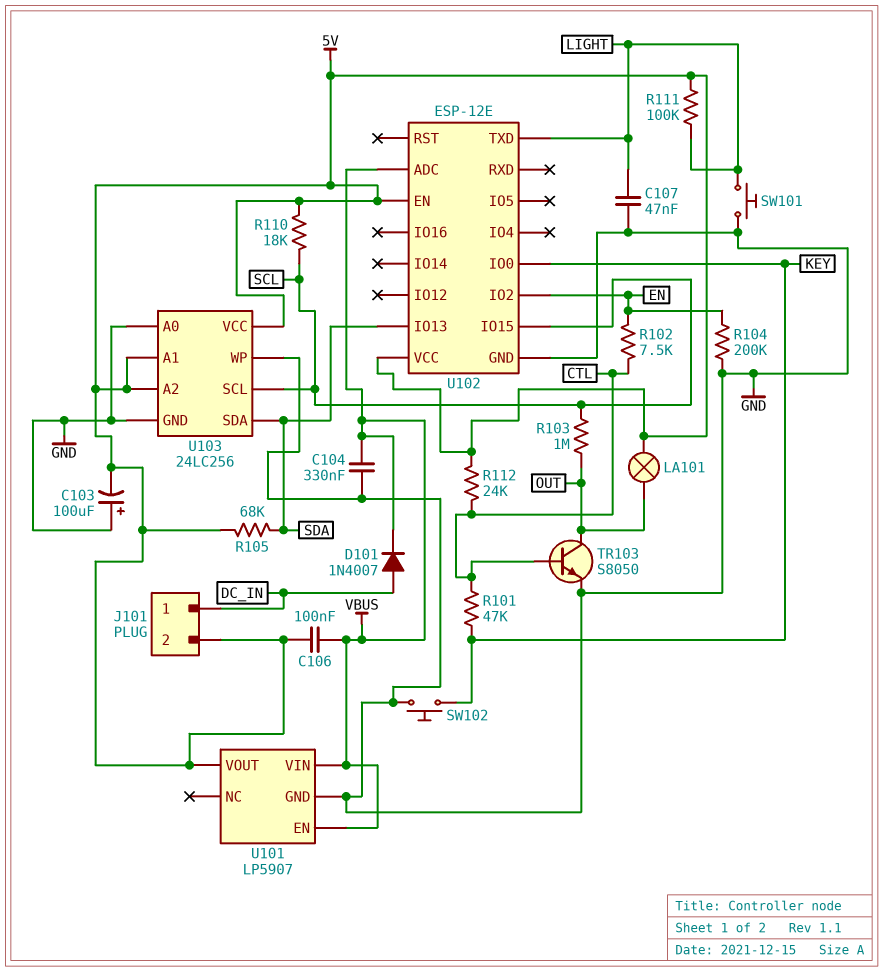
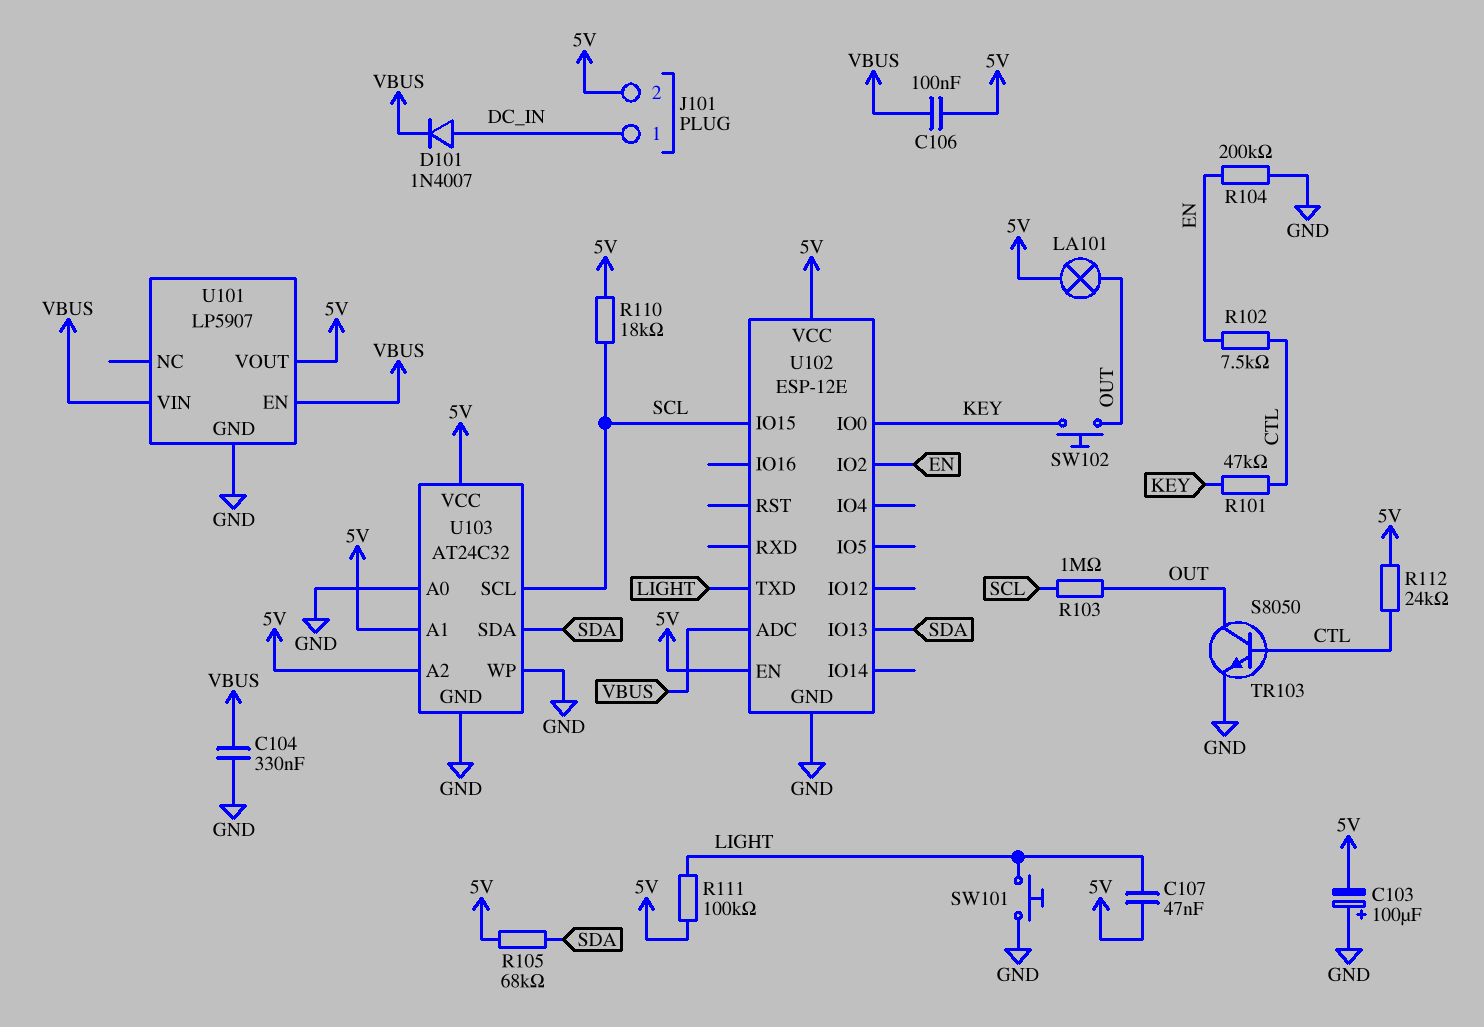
C107: 47nF (GND, LIGHT) -> 47nF (5V, LIGHT)
SW102: button (GND, KEY) -> button (KEY, OUT)
U103: 24LC256 -> AT24C32

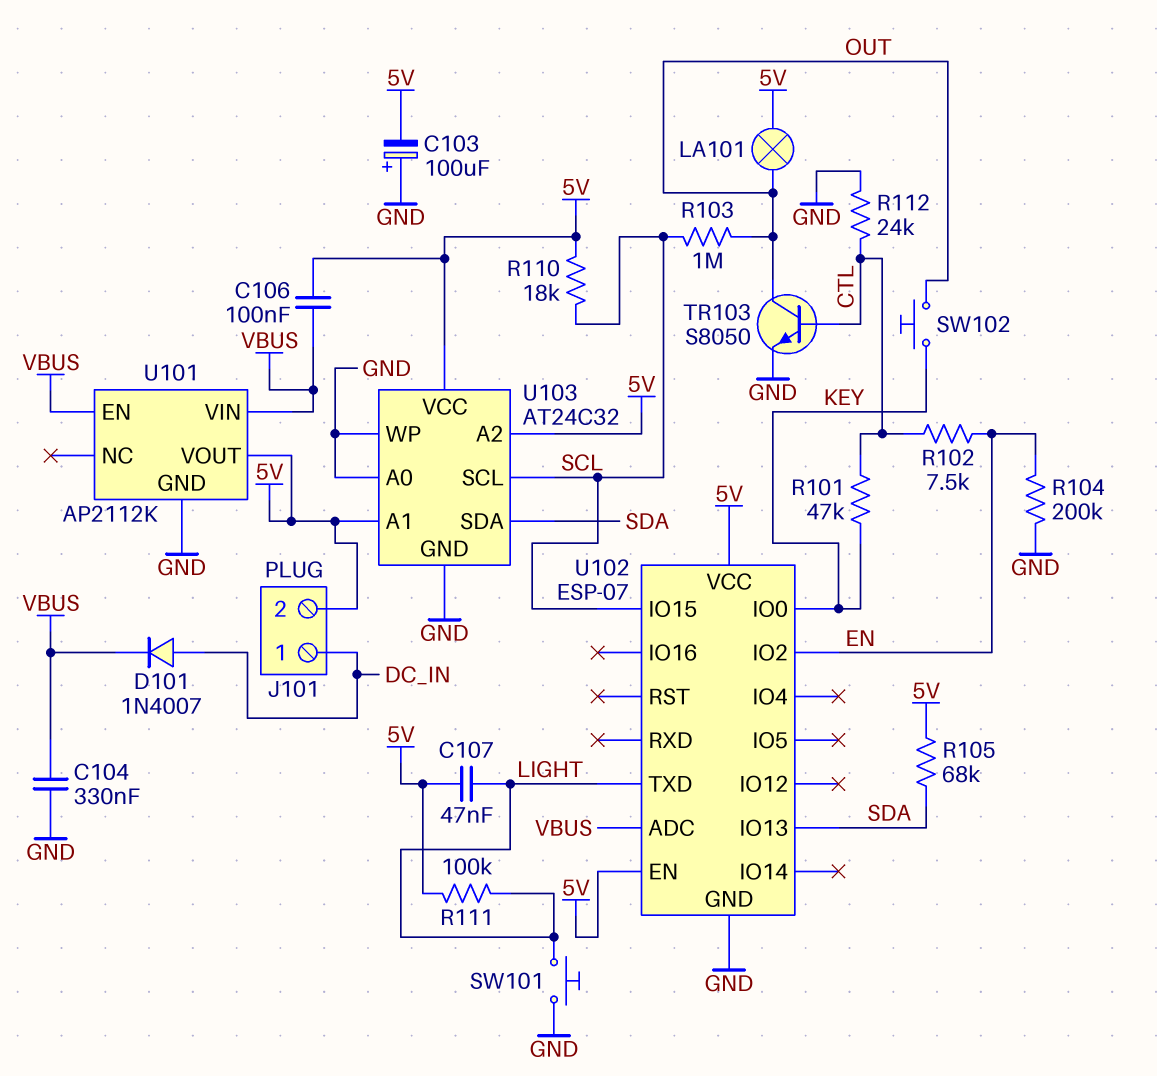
R112: 24k (5V, CTL) -> 24k (CTL, GND)
U101: LP5907 -> AP2112K
U102: ESP-12E -> ESP-07

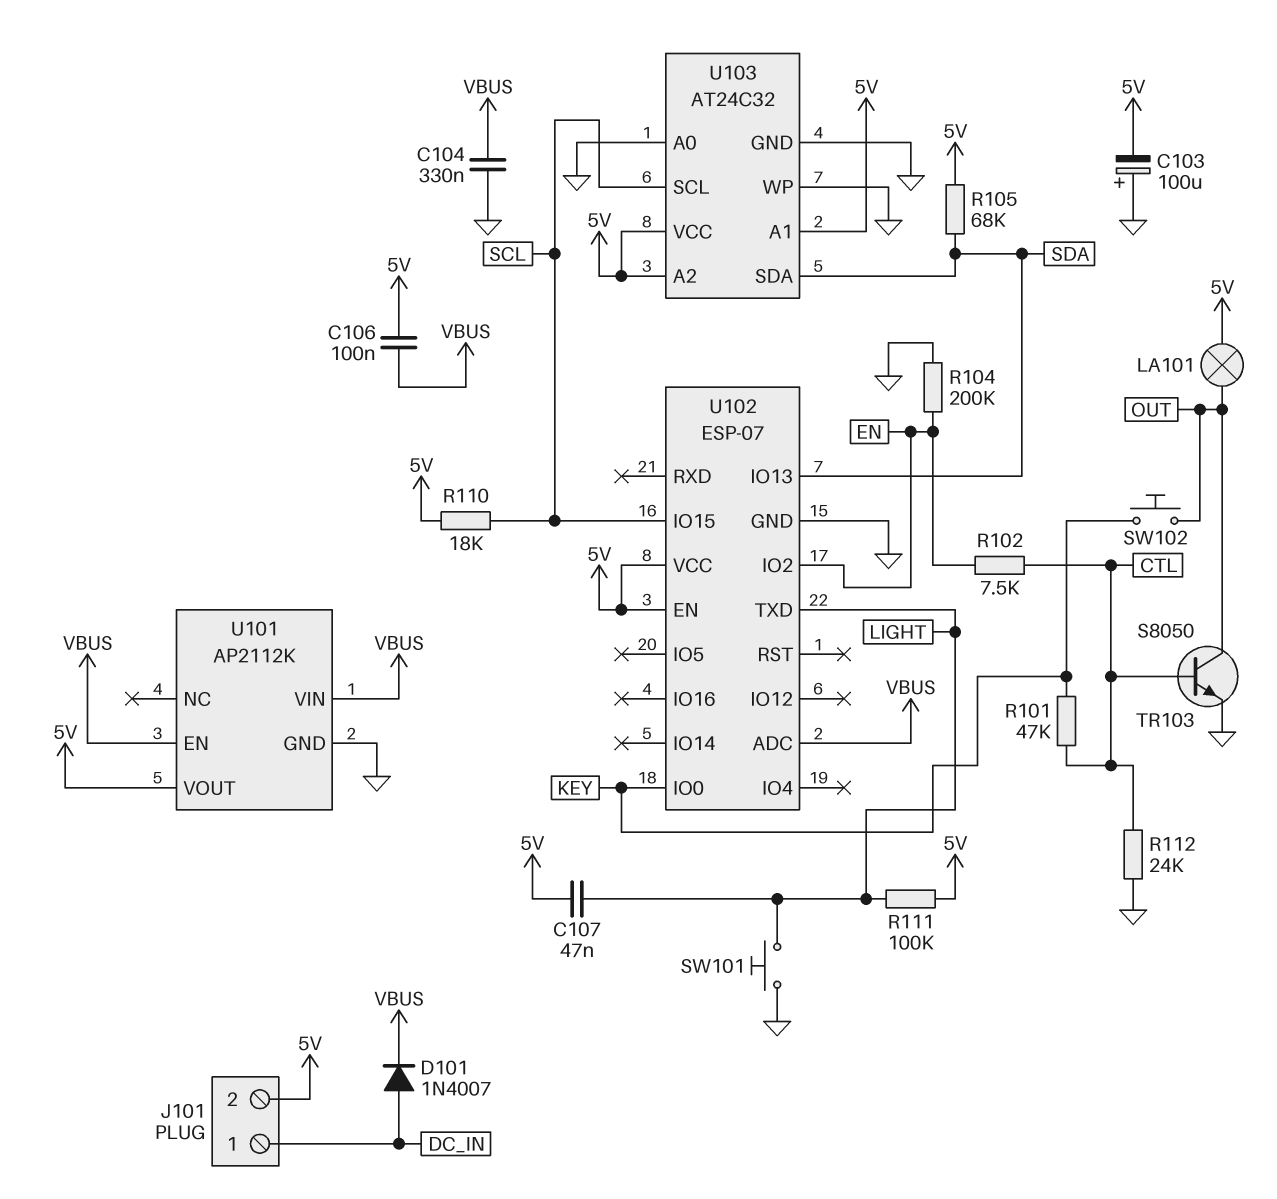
R103: 1M (OUT, SCL) -> none

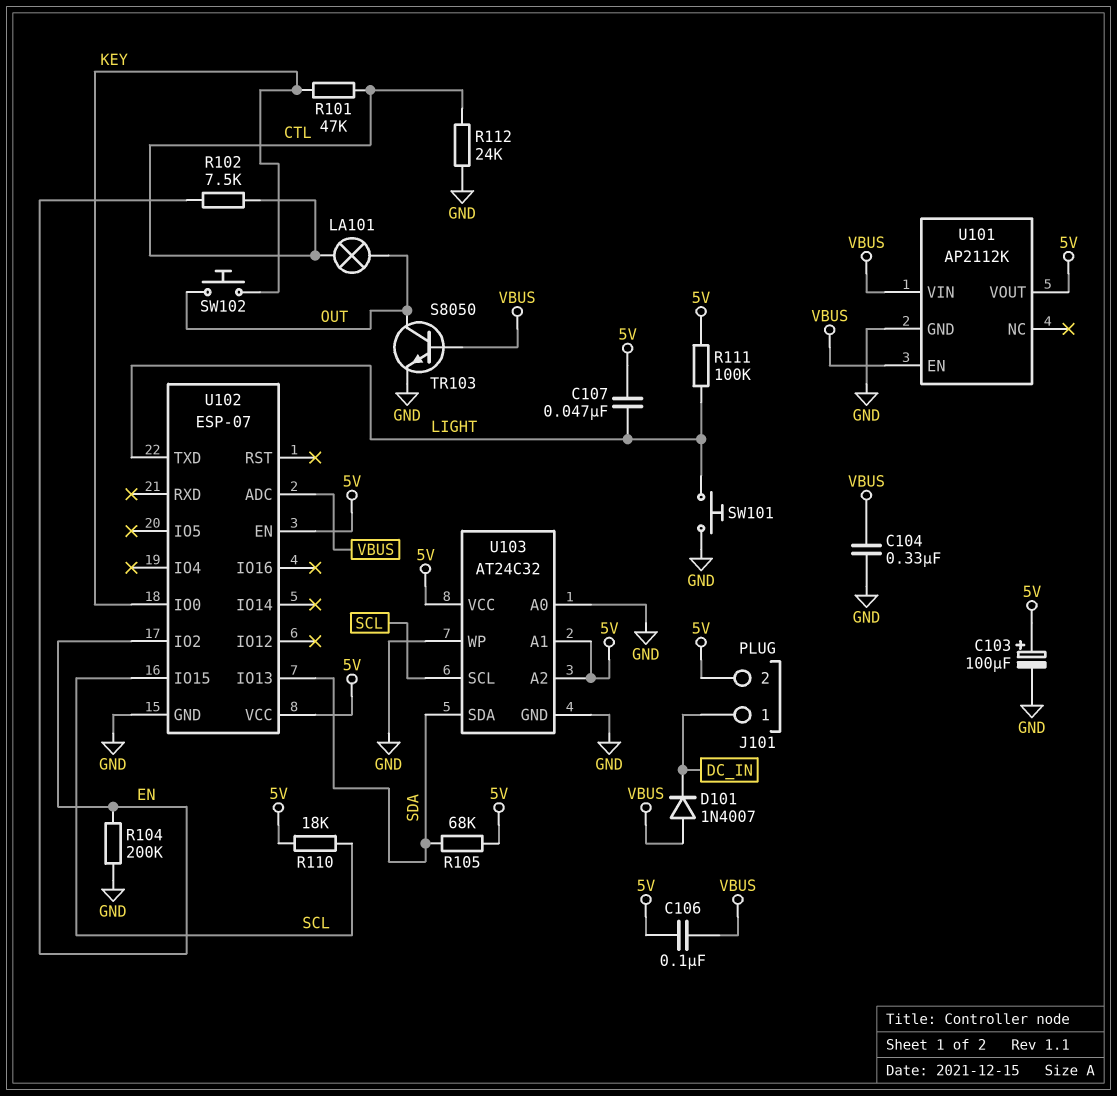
C103: 100uF (plus GND, minus 5V) -> 100uF (plus 5V, minus GND)
D101: diode 1N4007 (A DC_IN, K VBUS) -> diode 1N4007 (A VBUS, K DC_IN)
LA101: lamp (5V, OUT) -> lamp (CTL, OUT)
TR103: NPN S8050 (B CTL, C OUT, E GND) -> NPN S8050 (B VBUS, C OUT, E GND)

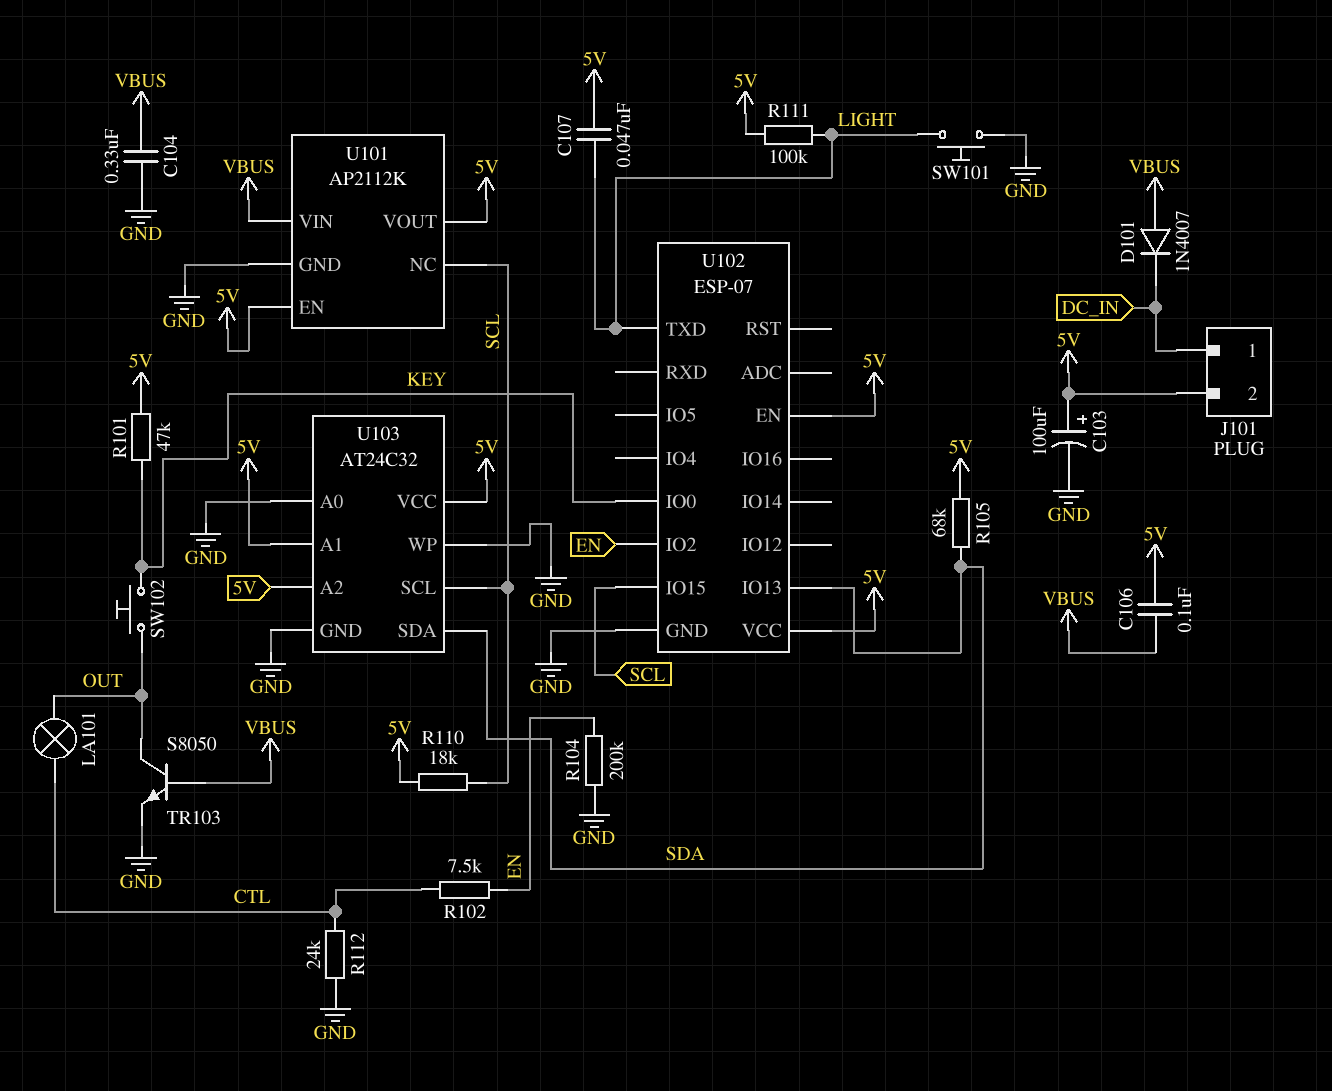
R101: 47k (CTL, KEY) -> 47k (5V, KEY)
U101 pin EN: VBUS -> 5V
U101 pin NC: none -> SCL
U102 pin ADC: VBUS -> none

